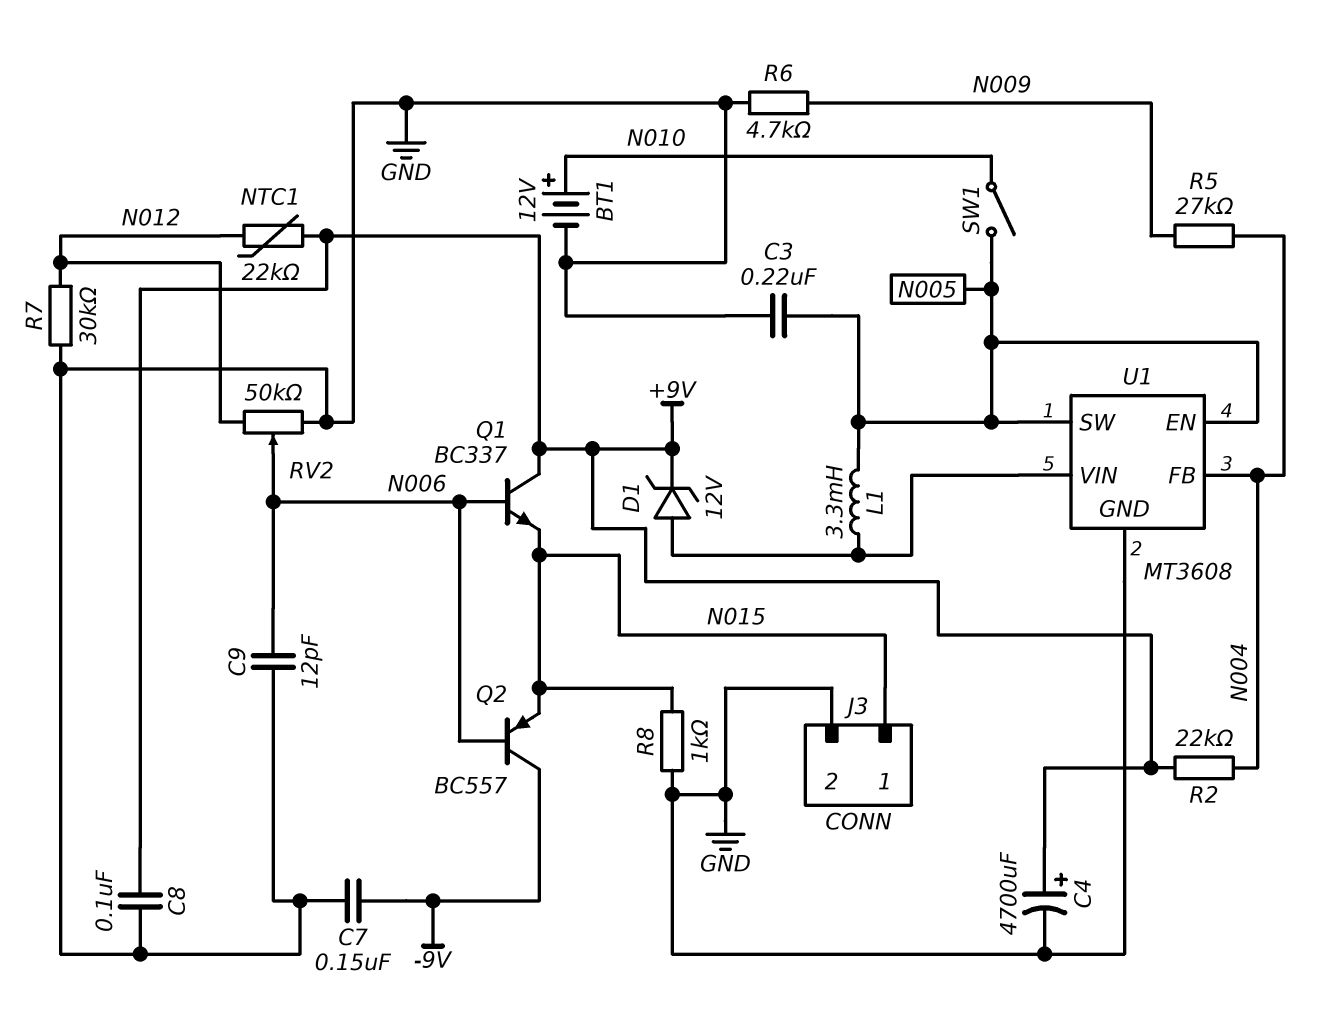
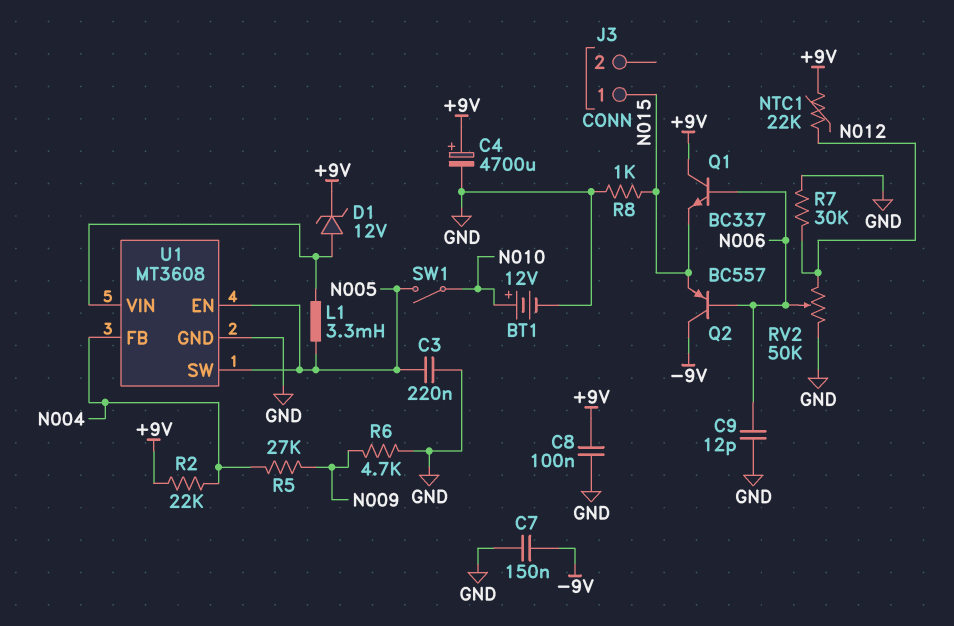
J3 pin 2: GND -> none

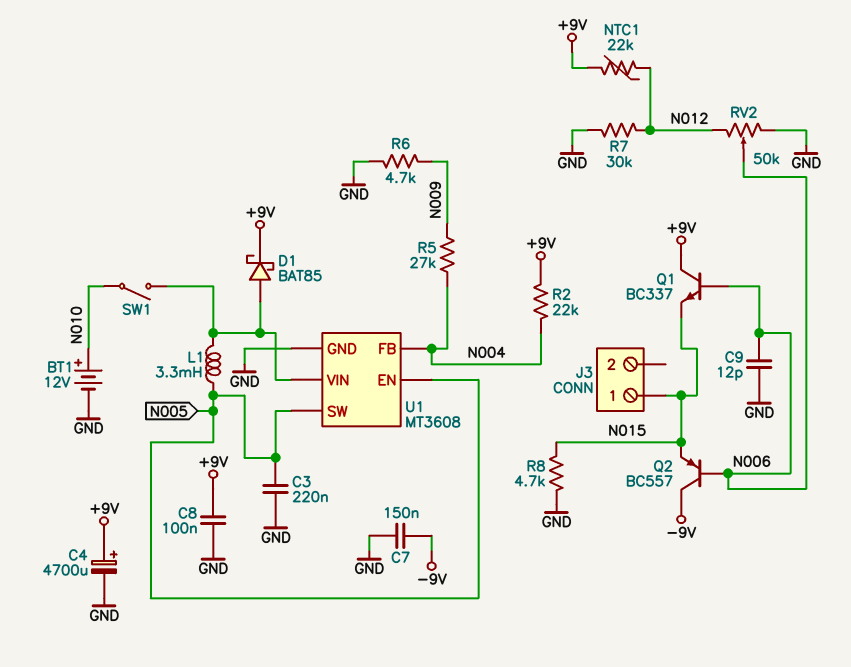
D1: zener 12V (A U1/VIN, K +9V) -> schottky BAT85 (A U1/VIN, K +9V)
R8: 1k (GND, N015) -> 4.7k (GND, N015)
SW1: switch (N005, N010) -> switch (N010, U1/VIN)

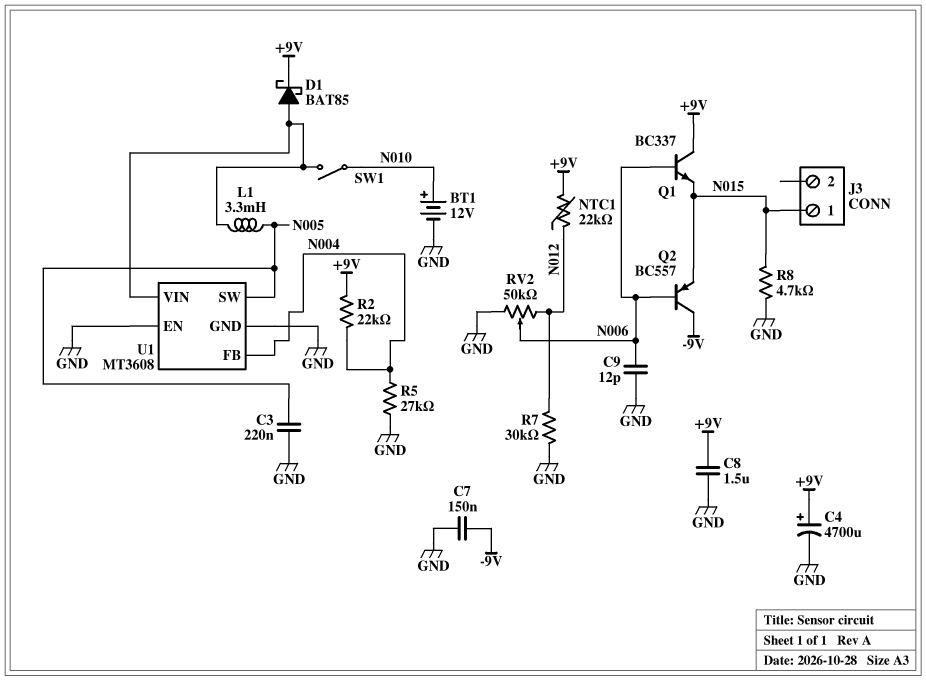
C8: 100nF (+9V, GND) -> 1.5uF (+9V, GND)
R5: 27k (N004, N009) -> 27k (GND, N004)
R6: 4.7k (GND, N009) -> none
U1 pin EN: N005 -> GND

